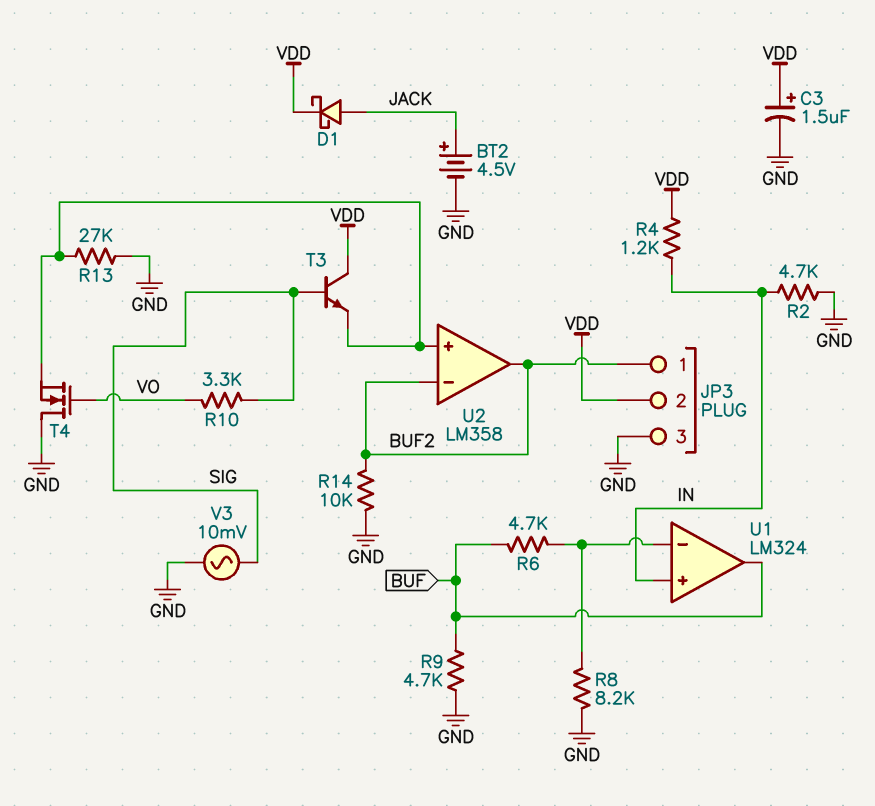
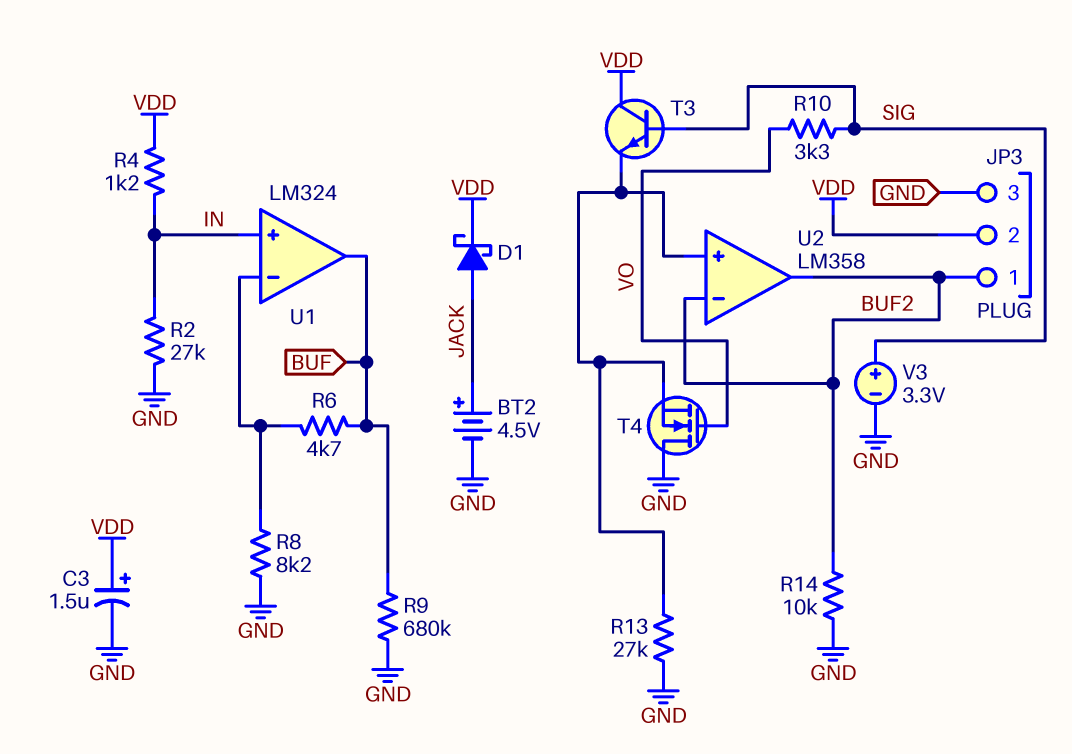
R2: 4.7k (GND, IN) -> 27k (GND, IN)
R9: 4.7k (BUF, GND) -> 680k (BUF, GND)
V3: AC 10mV (GND, SIG) -> 3.3V (plus SIG, minus GND)

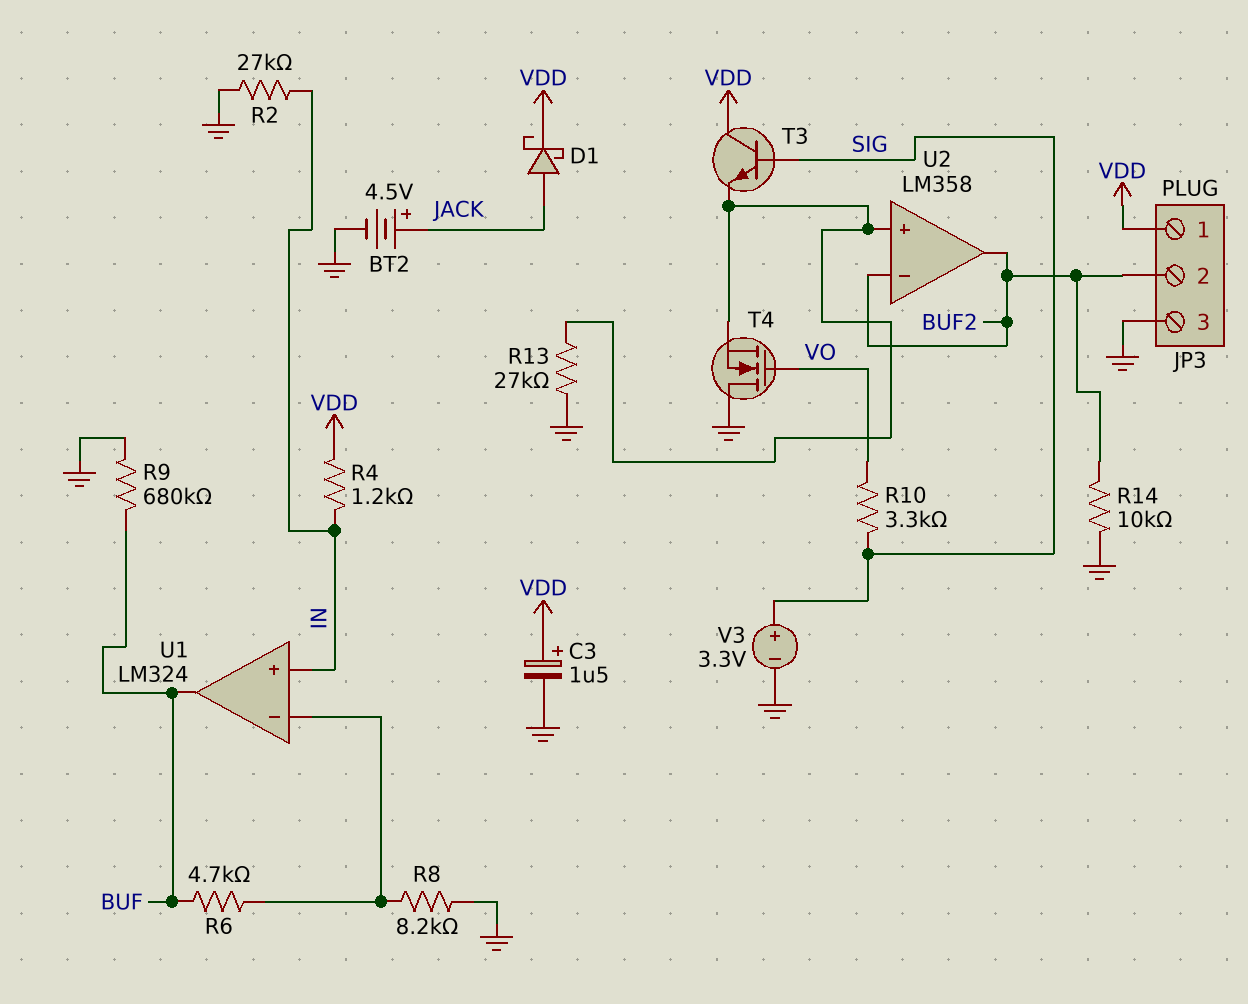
JP3 pin 1: BUF2 -> VDD
JP3 pin 2: VDD -> BUF2

